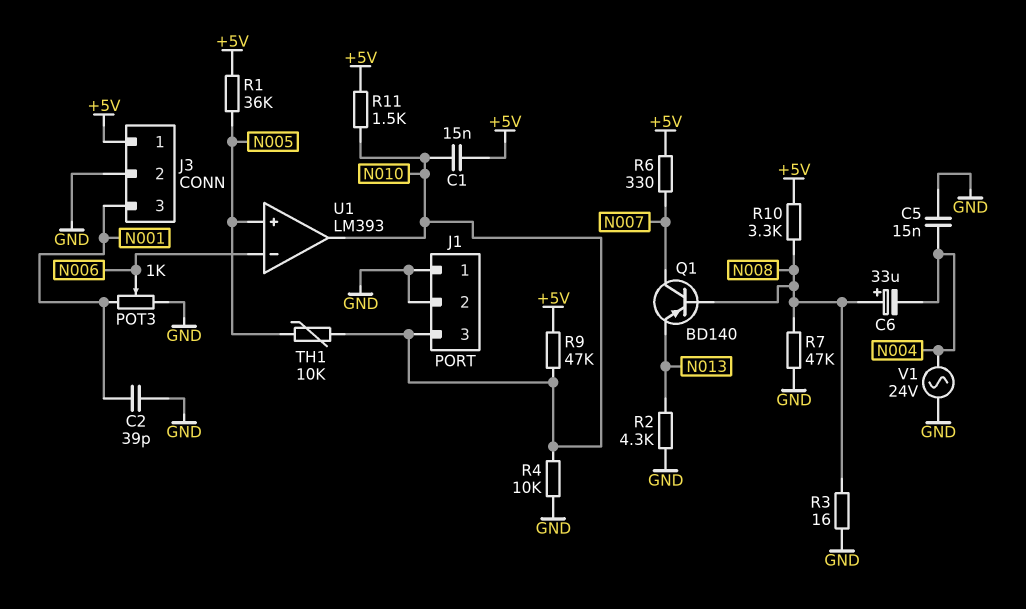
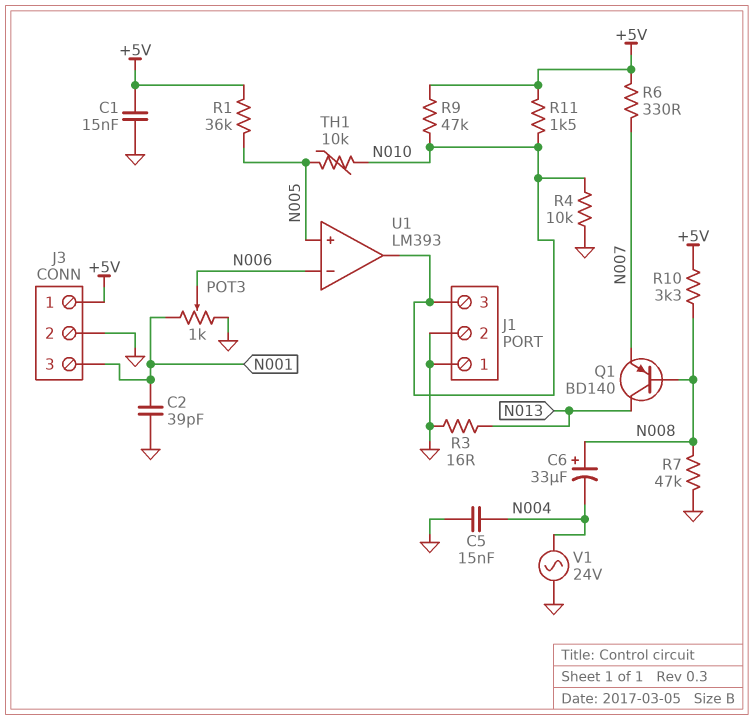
C1: 15nF (+5V, N010) -> 15nF (+5V, GND)
Q1: PNP BD140 (B N008, C N007, E N013) -> PNP BD140 (B N008, C N013, E N007)
R2: 4.3k (GND, N013) -> none
R3: 16 (GND, N008) -> 16 (GND, N013)

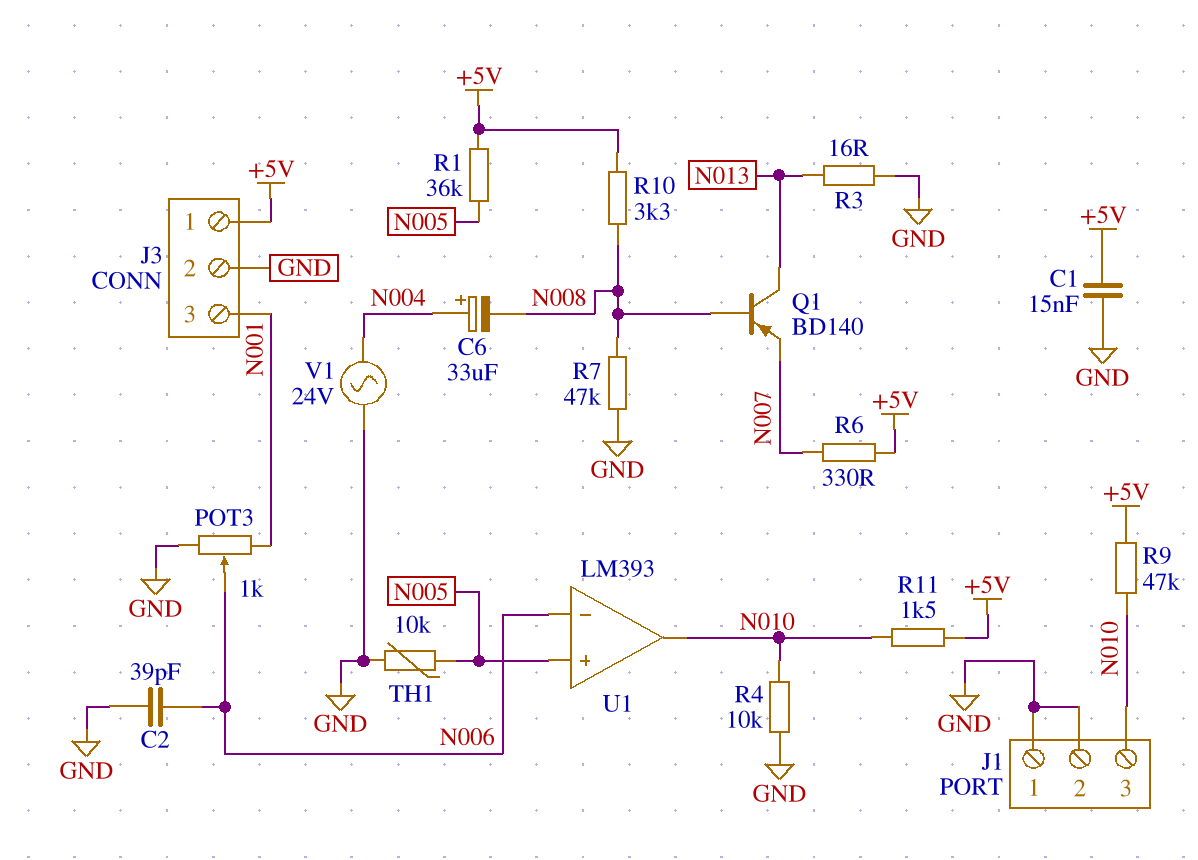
C2: 39pF (GND, N001) -> 39pF (GND, N006)
C5: 15nF (GND, N004) -> none
C6: 33uF (plus N008, minus N004) -> 33uF (plus N004, minus N008)
TH1: 10k (N005, N010) -> 10k (GND, N005)

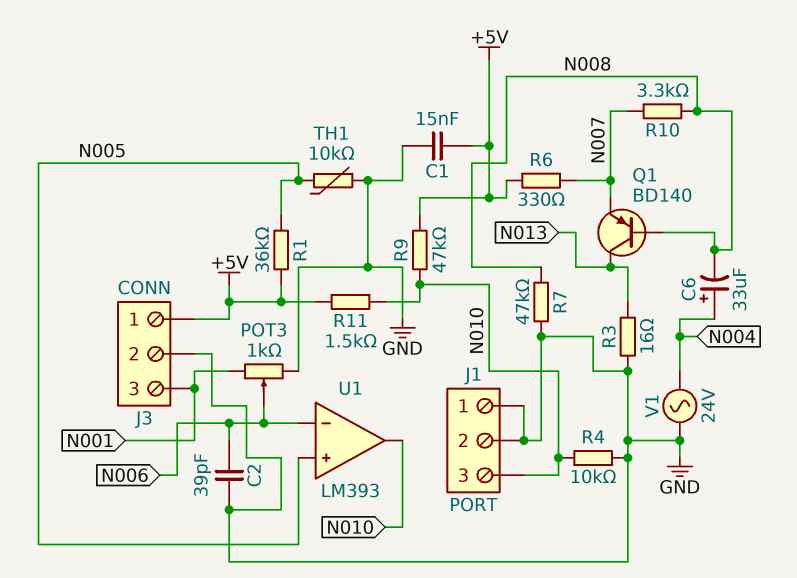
R10: 3.3k (+5V, N008) -> 3.3k (N007, N008)

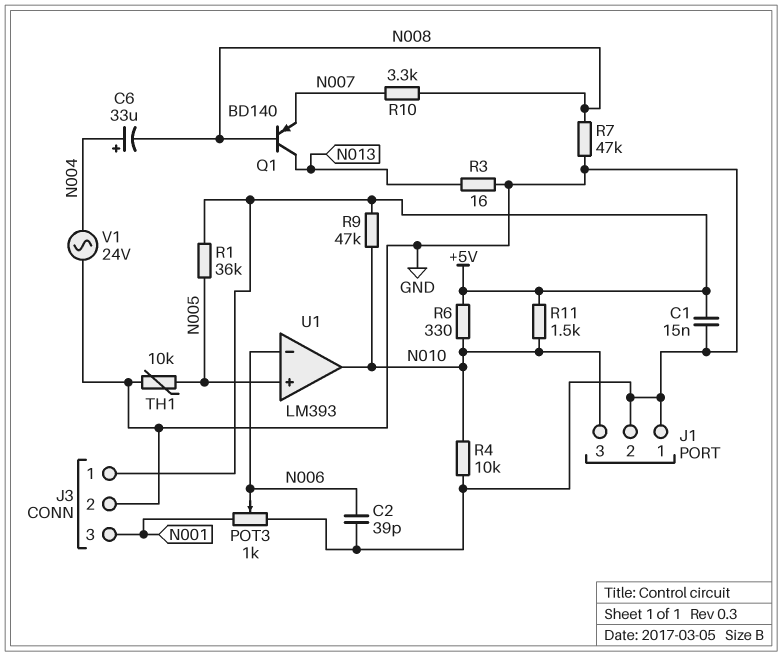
R6: 330 (+5V, N007) -> 330 (+5V, N010)

